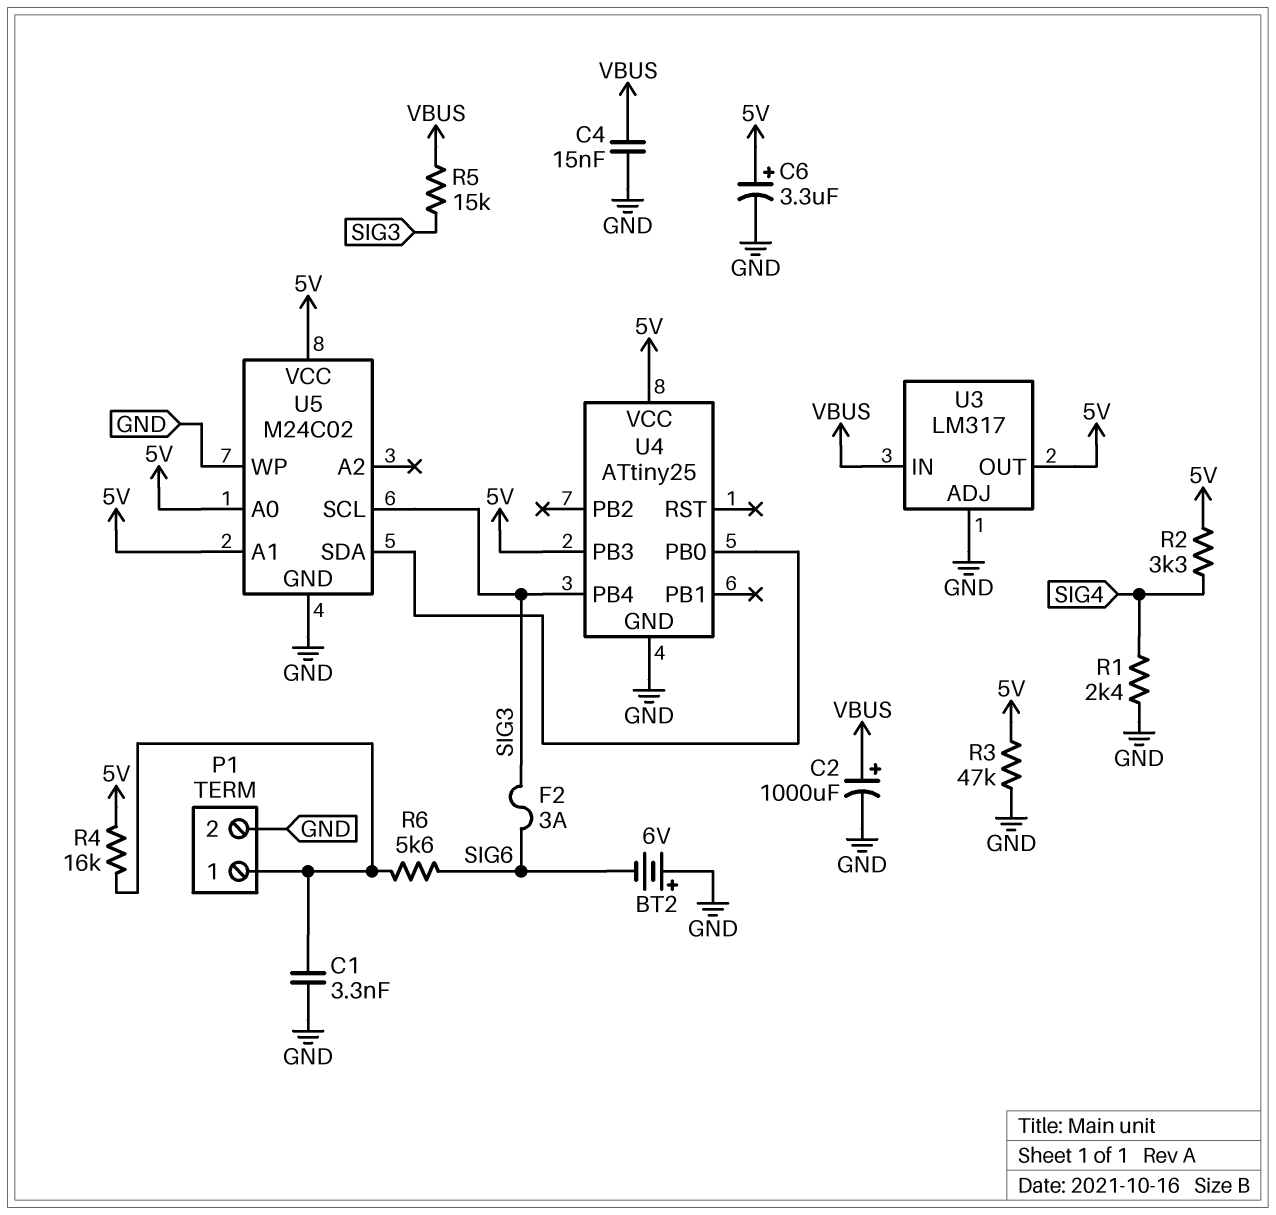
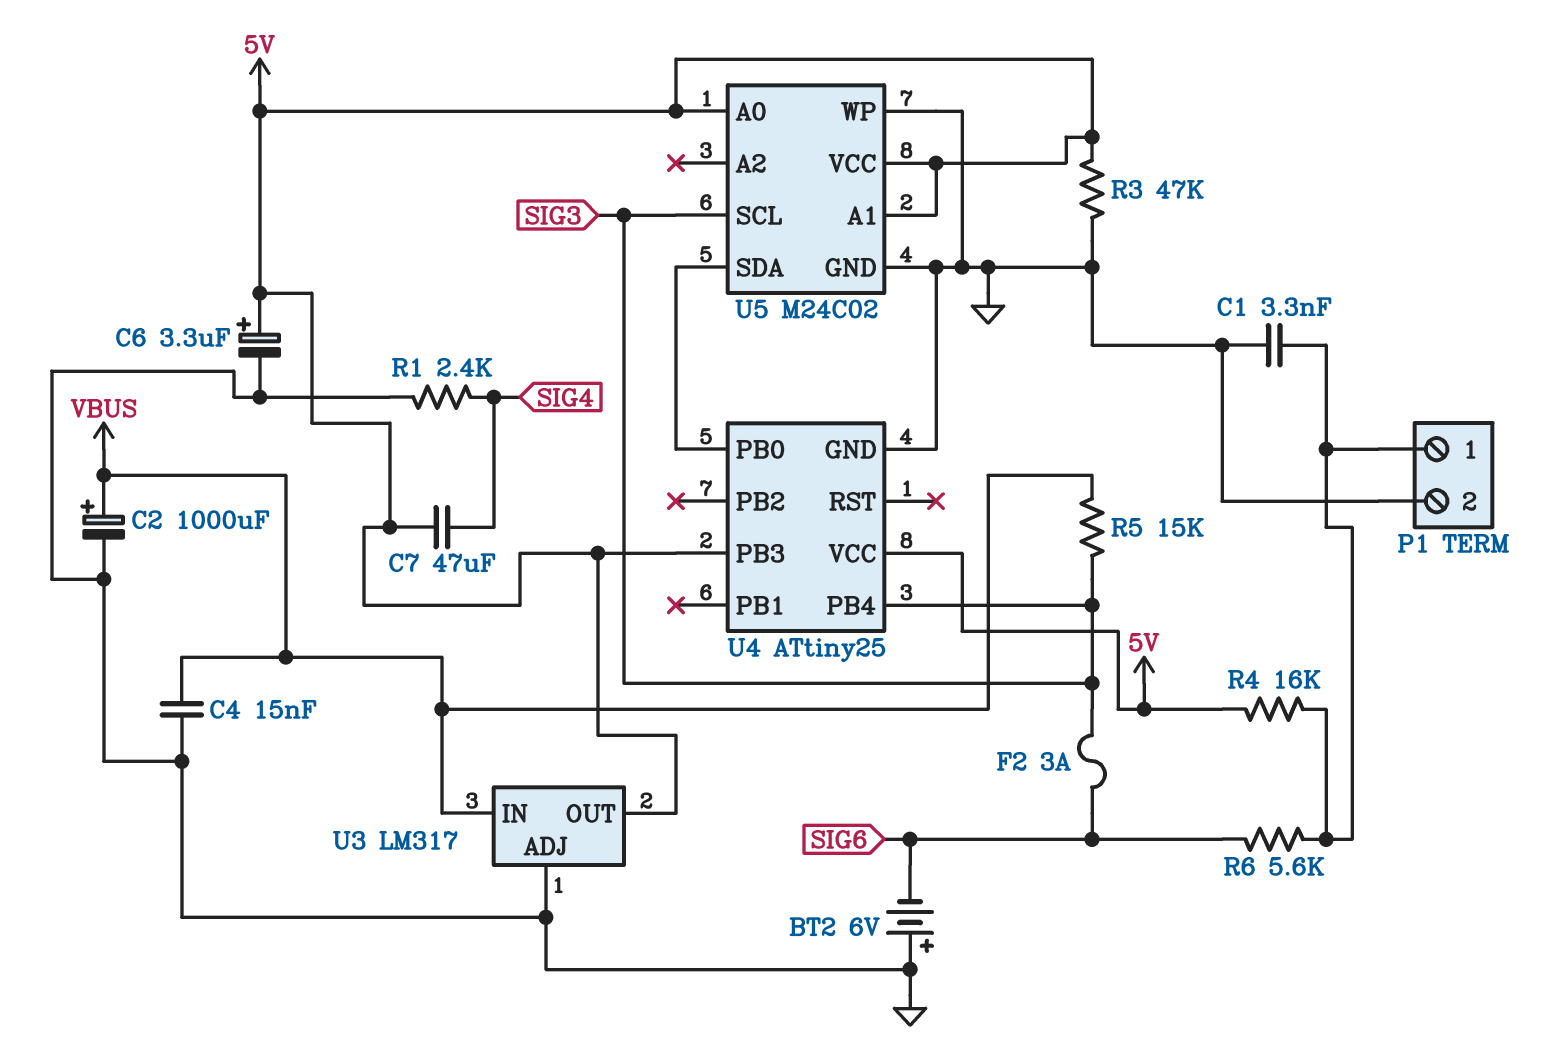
C7: none -> 47uF (5V, SIG4)
R2: 3.3k (5V, SIG4) -> none

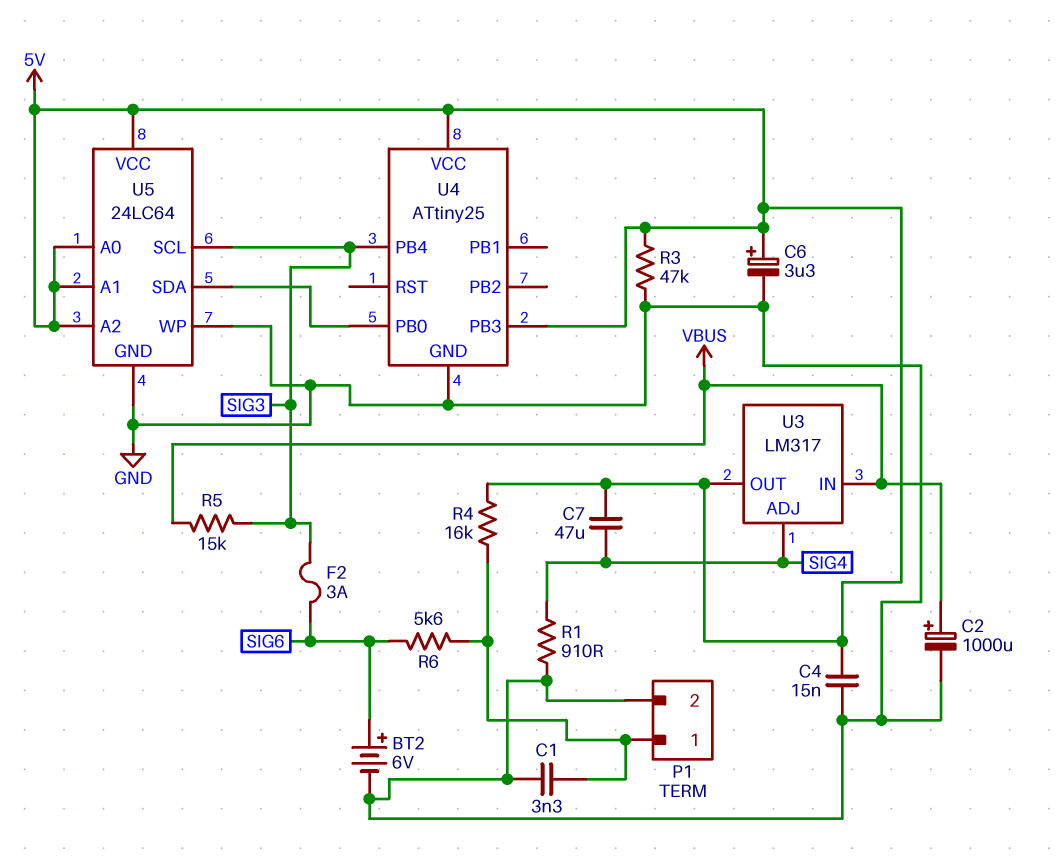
BT2: 6V (plus GND, minus SIG6) -> 6V (plus SIG6, minus GND)
C4: 15nF (GND, VBUS) -> 15nF (5V, GND)
R1: 2.4k (GND, SIG4) -> 910 (GND, SIG4)
U3 pin ADJ: GND -> SIG4
U5: M24C02 -> 24LC64
U5 pin A2: none -> 5V

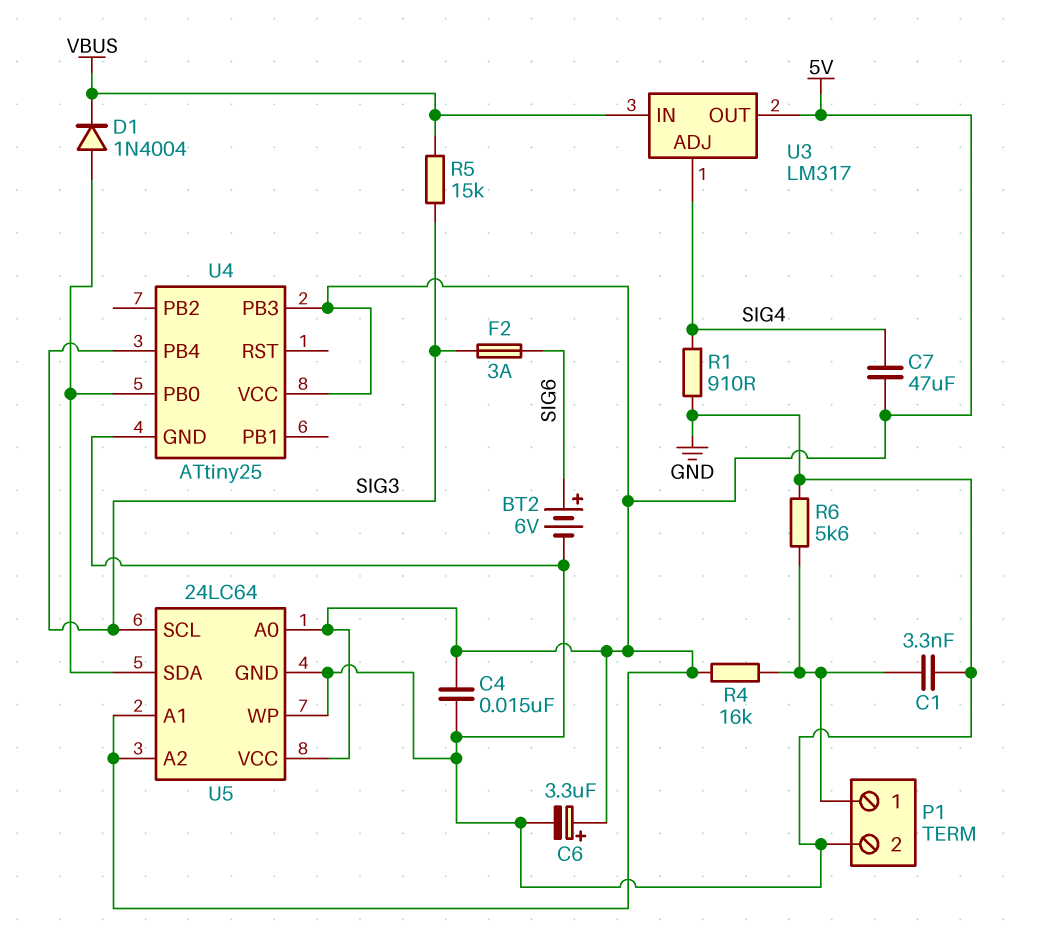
C2: 1000uF (plus VBUS, minus GND) -> none
D1: none -> diode 1N4004 (A U4/PB0, K VBUS)
R3: 47k (5V, GND) -> none
R6: 5.6k (P1/1, SIG6) -> 5.6k (GND, P1/1)

